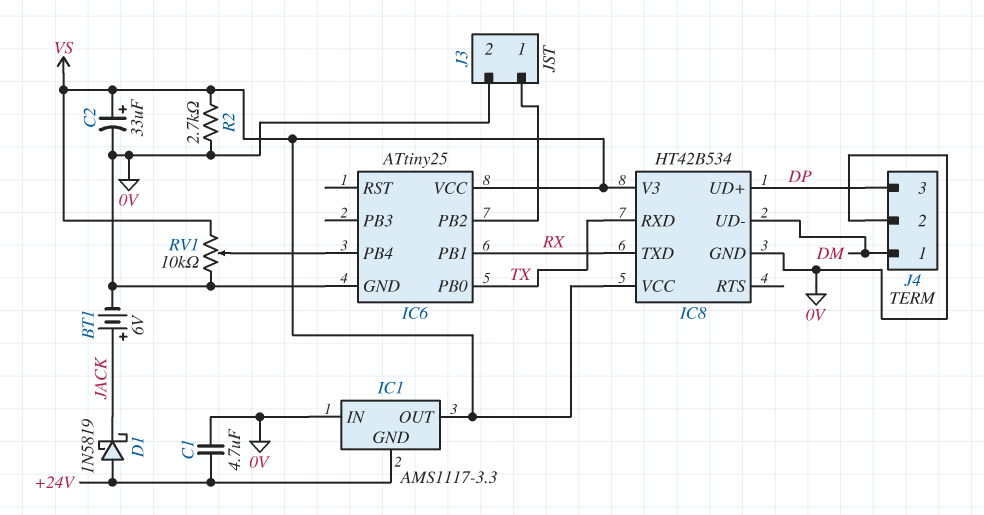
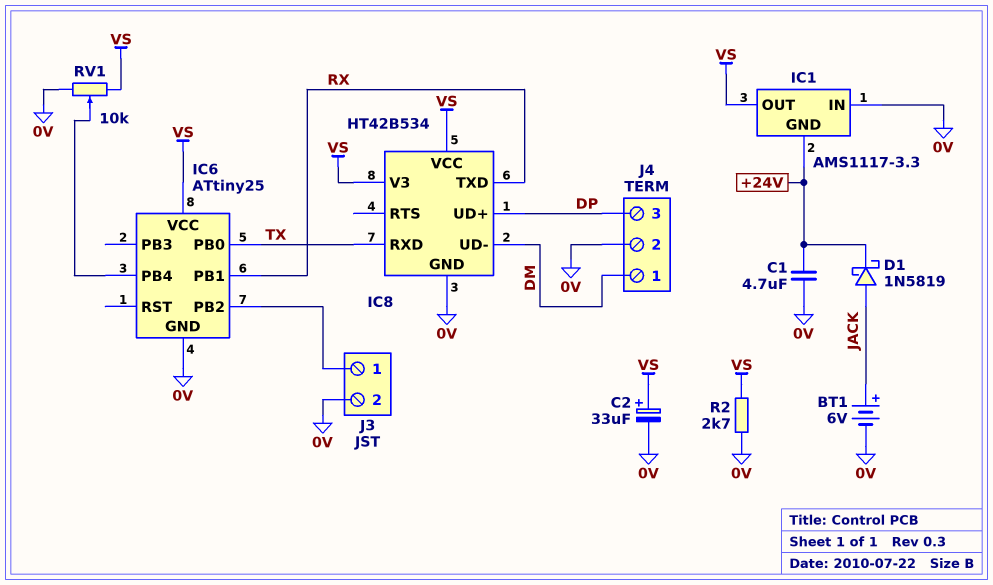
D1: schottky 1N5819 (A +24V, K JACK) -> schottky 1N5819 (A JACK, K +24V)

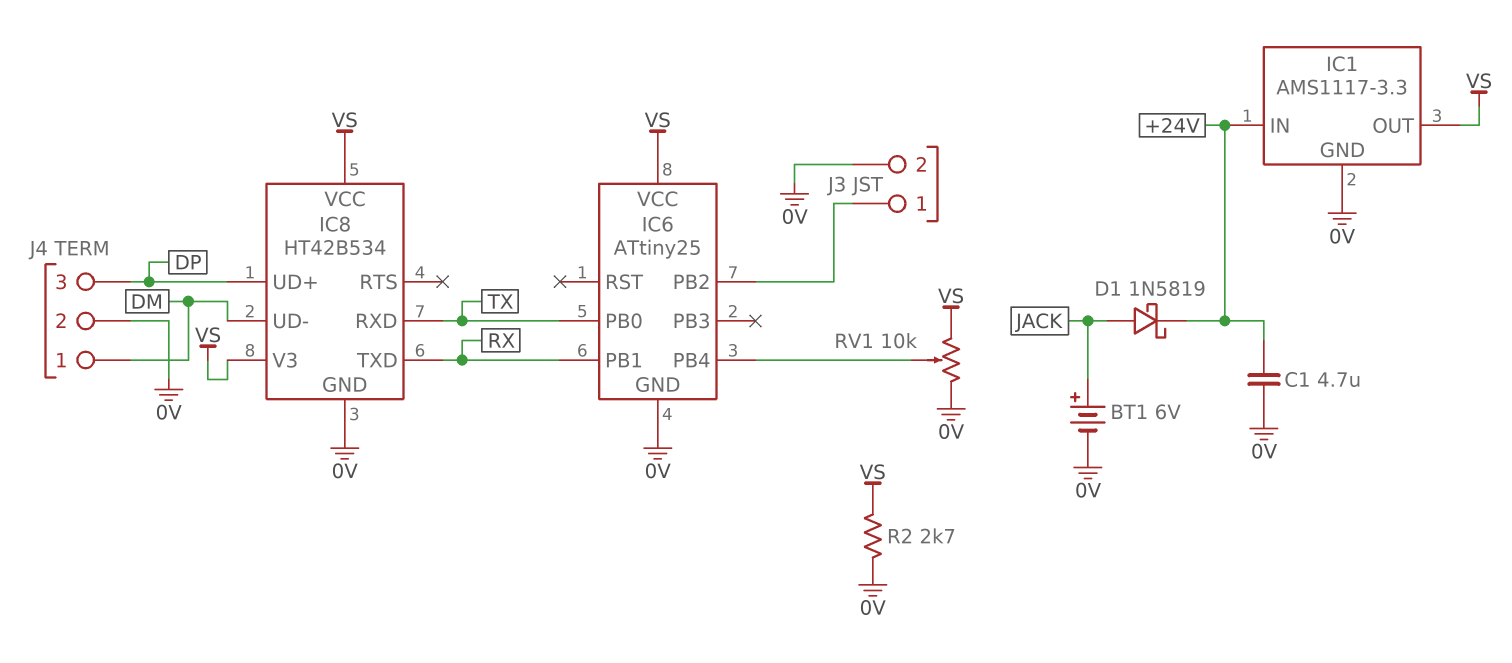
C2: 33uF (plus VS, minus 0V) -> none
IC1 pin GND: +24V -> 0V
IC1 pin IN: 0V -> +24V

